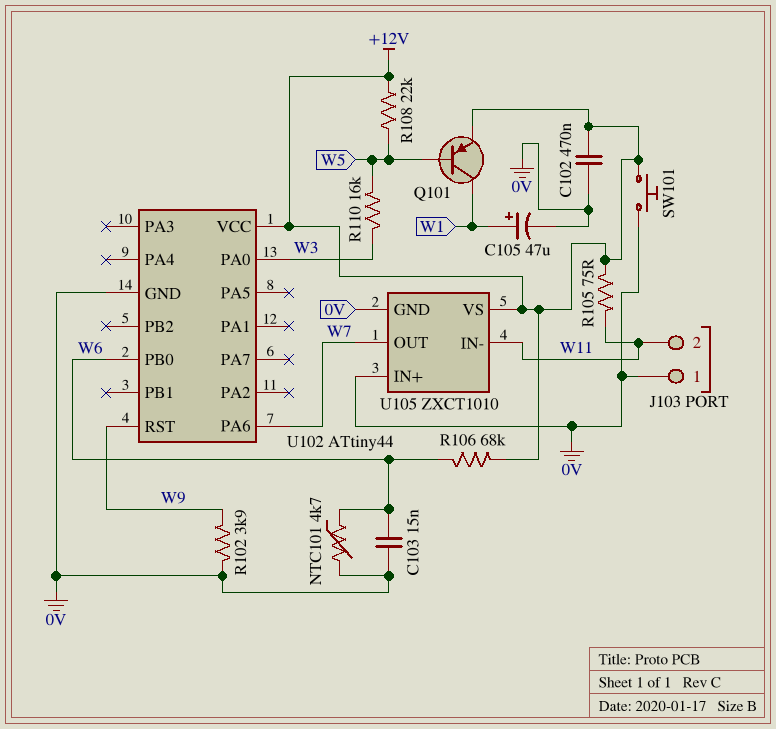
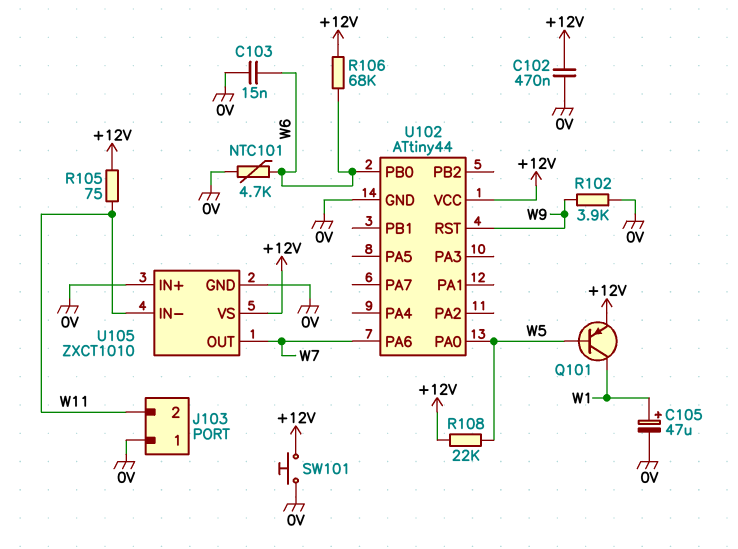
R110: 16k (W3, W5) -> none
U102 pin PA0: W3 -> W5

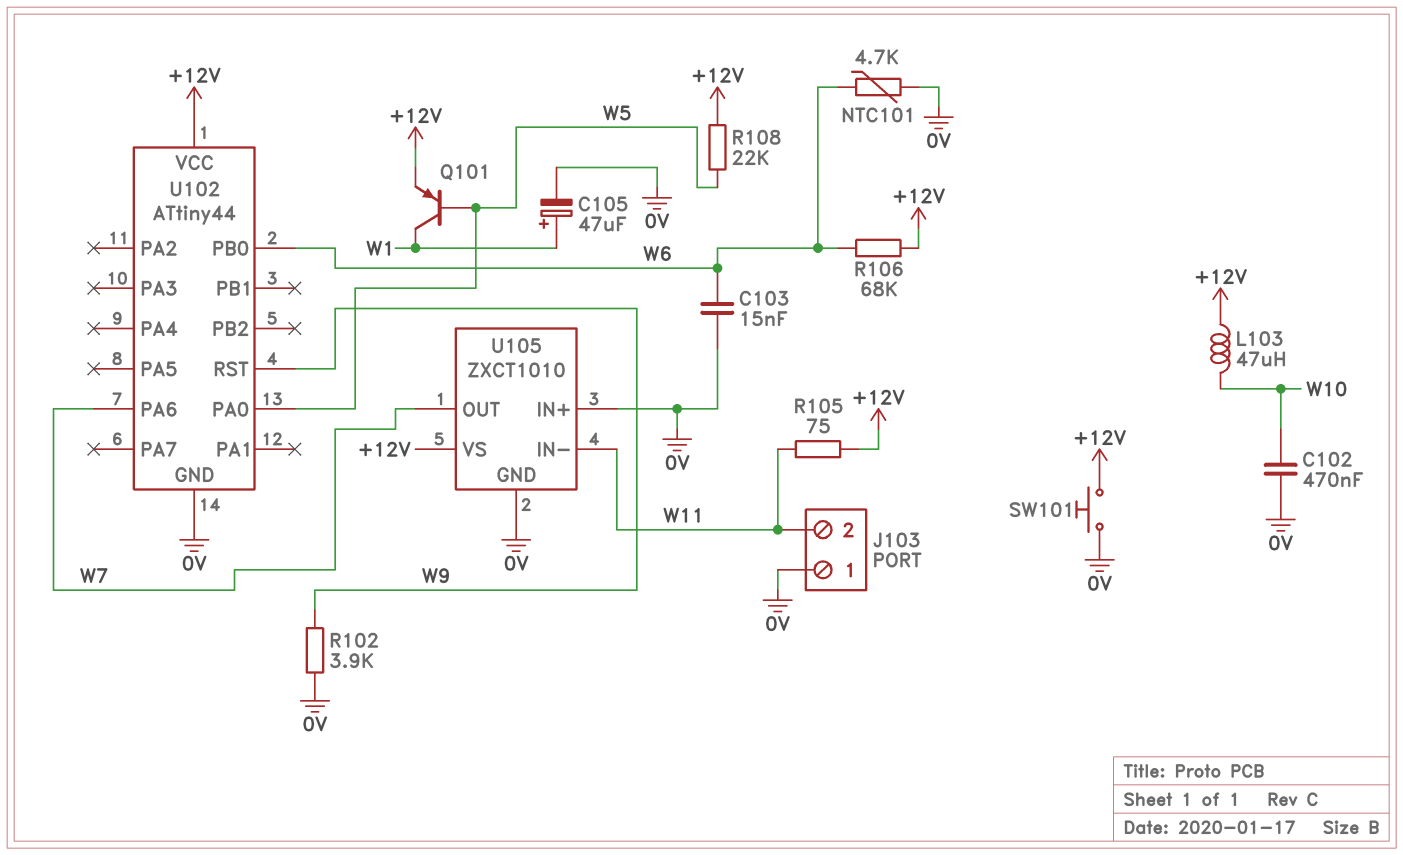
C102: 470nF (+12V, 0V) -> 470nF (0V, W10)
L103: none -> 47uH (+12V, W10)

